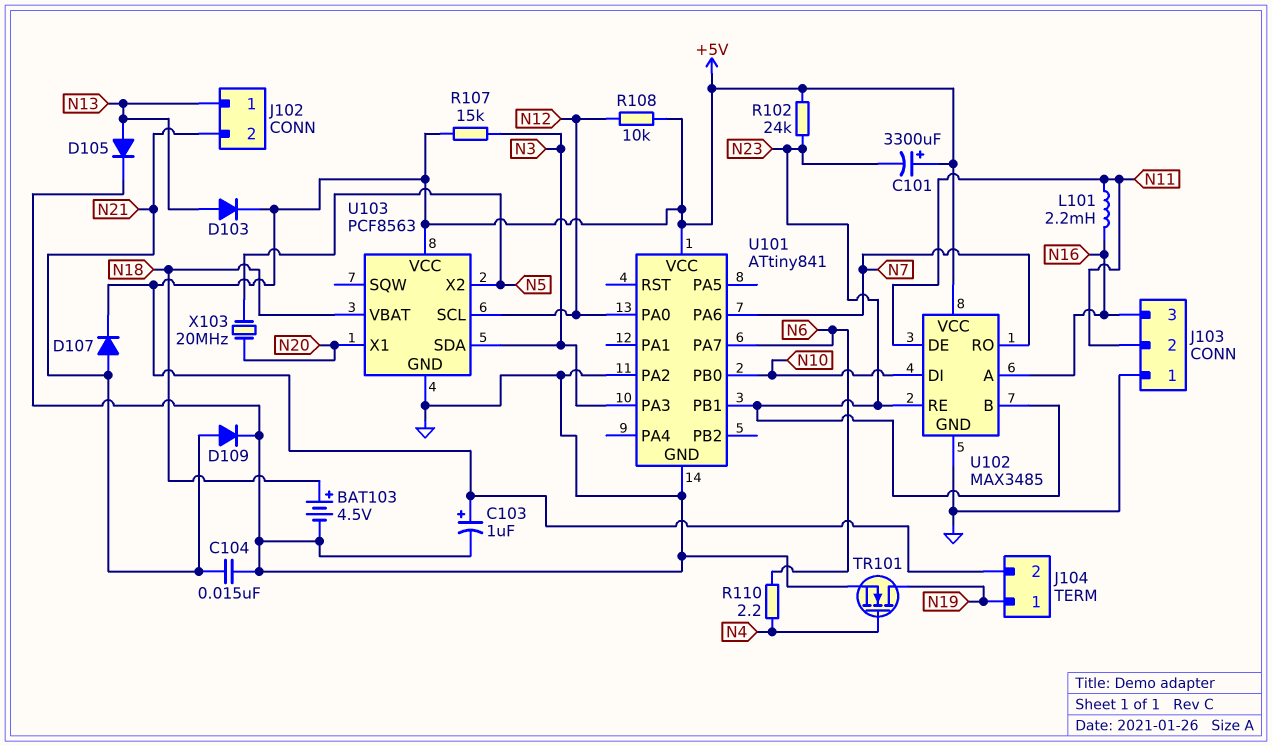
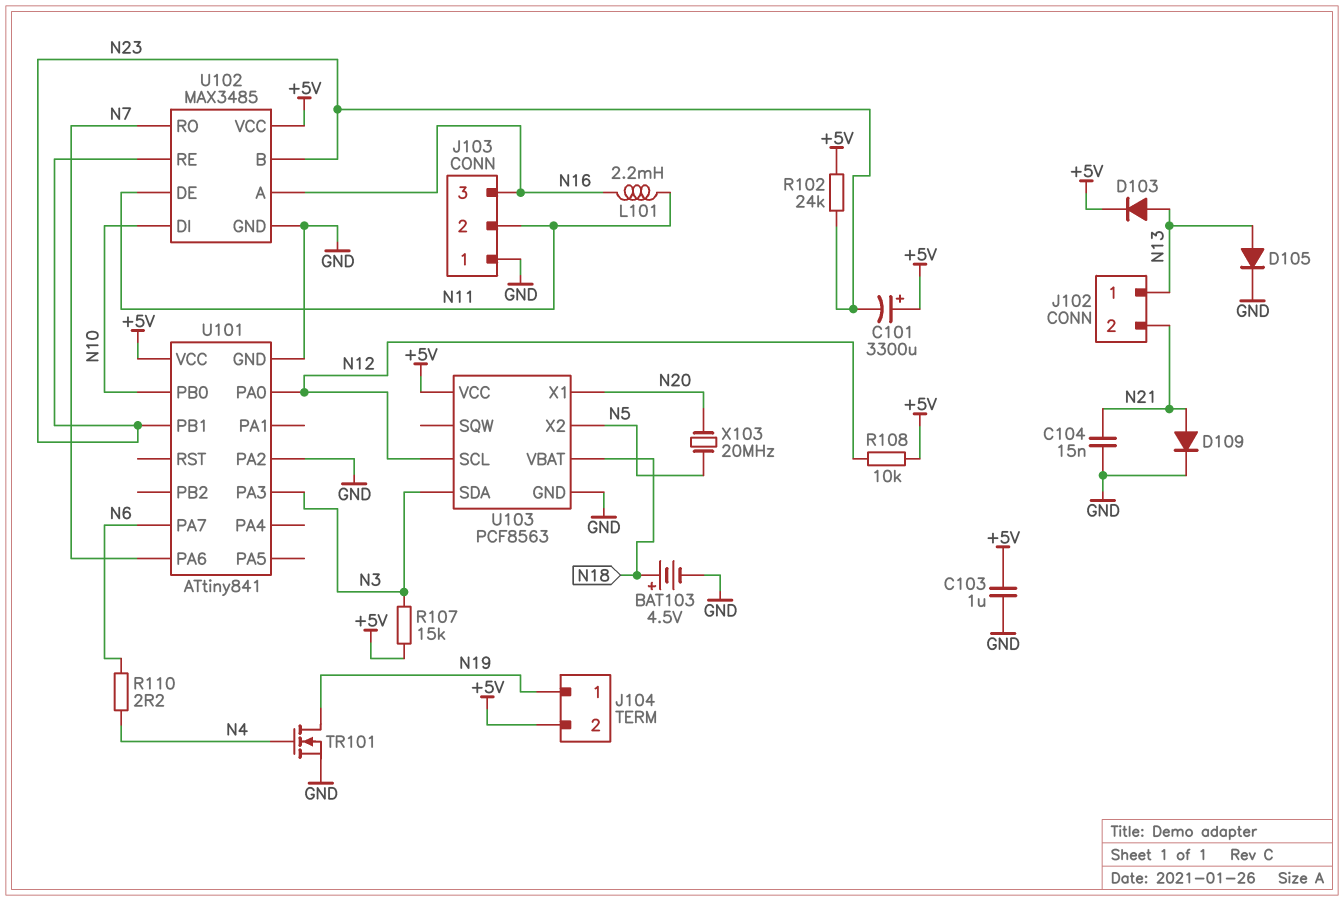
C103: 1uF (plus +5V, minus GND) -> 1uF (+5V, GND)
D107: diode (A N21, K +5V) -> none

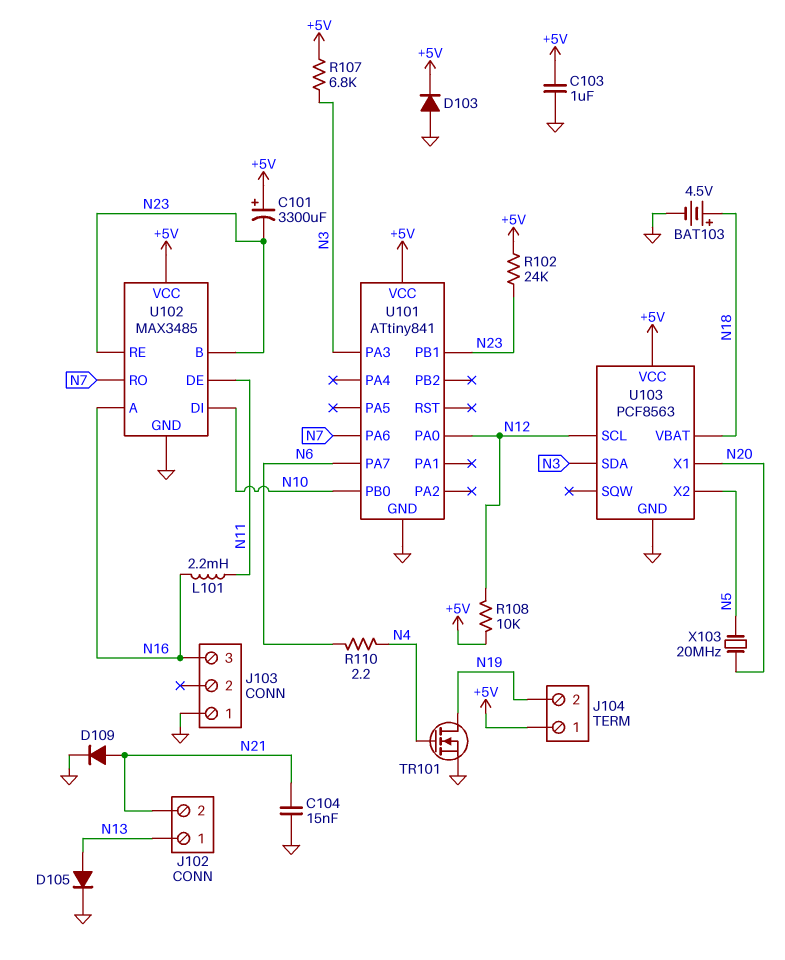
D103: diode (A N13, K +5V) -> diode (A GND, K +5V)
J103 pin 2: N11 -> none
J104 pin 1: N19 -> +5V
J104 pin 2: +5V -> N19
R107: 15k (+5V, N3) -> 6.8k (+5V, N3)
U101 pin PA2: GND -> none

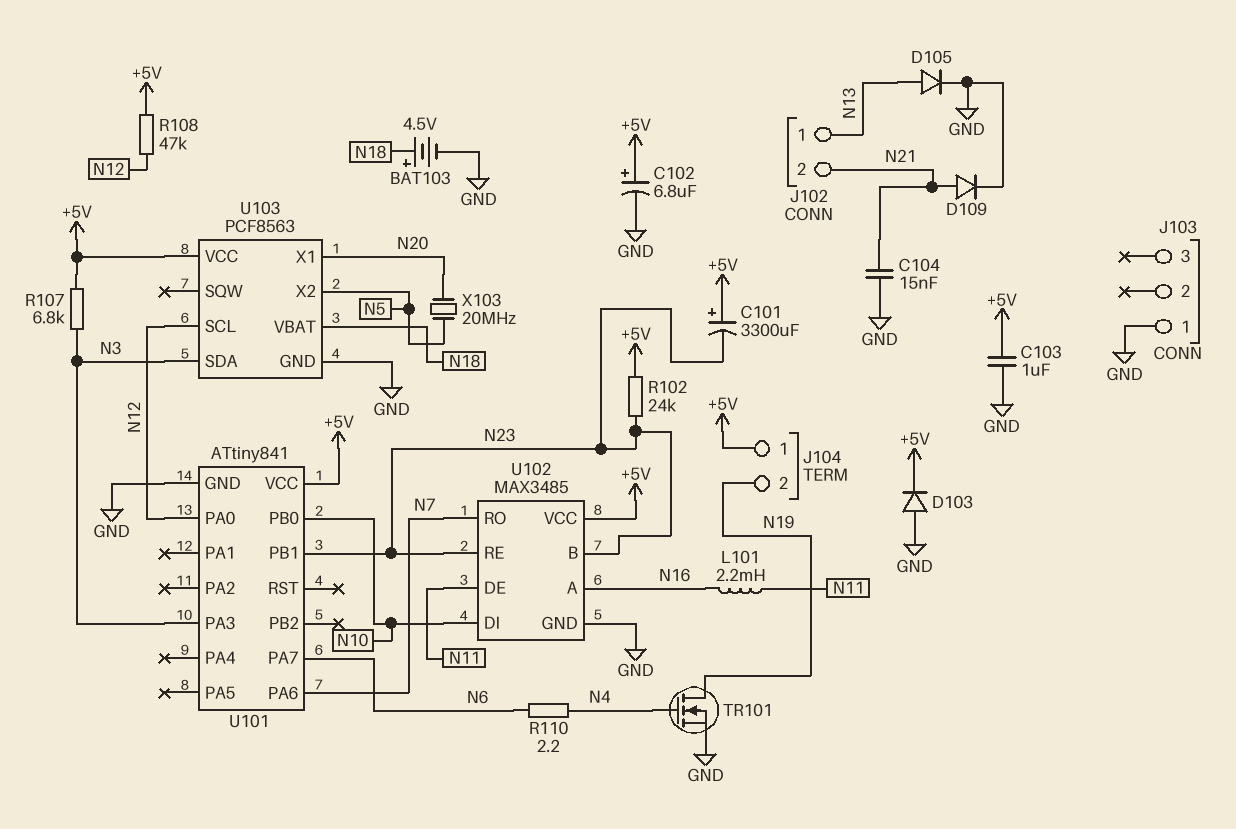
C102: none -> 6.8uF (plus +5V, minus GND)
J103 pin 3: N16 -> none
R108: 10k (+5V, N12) -> 47k (+5V, N12)

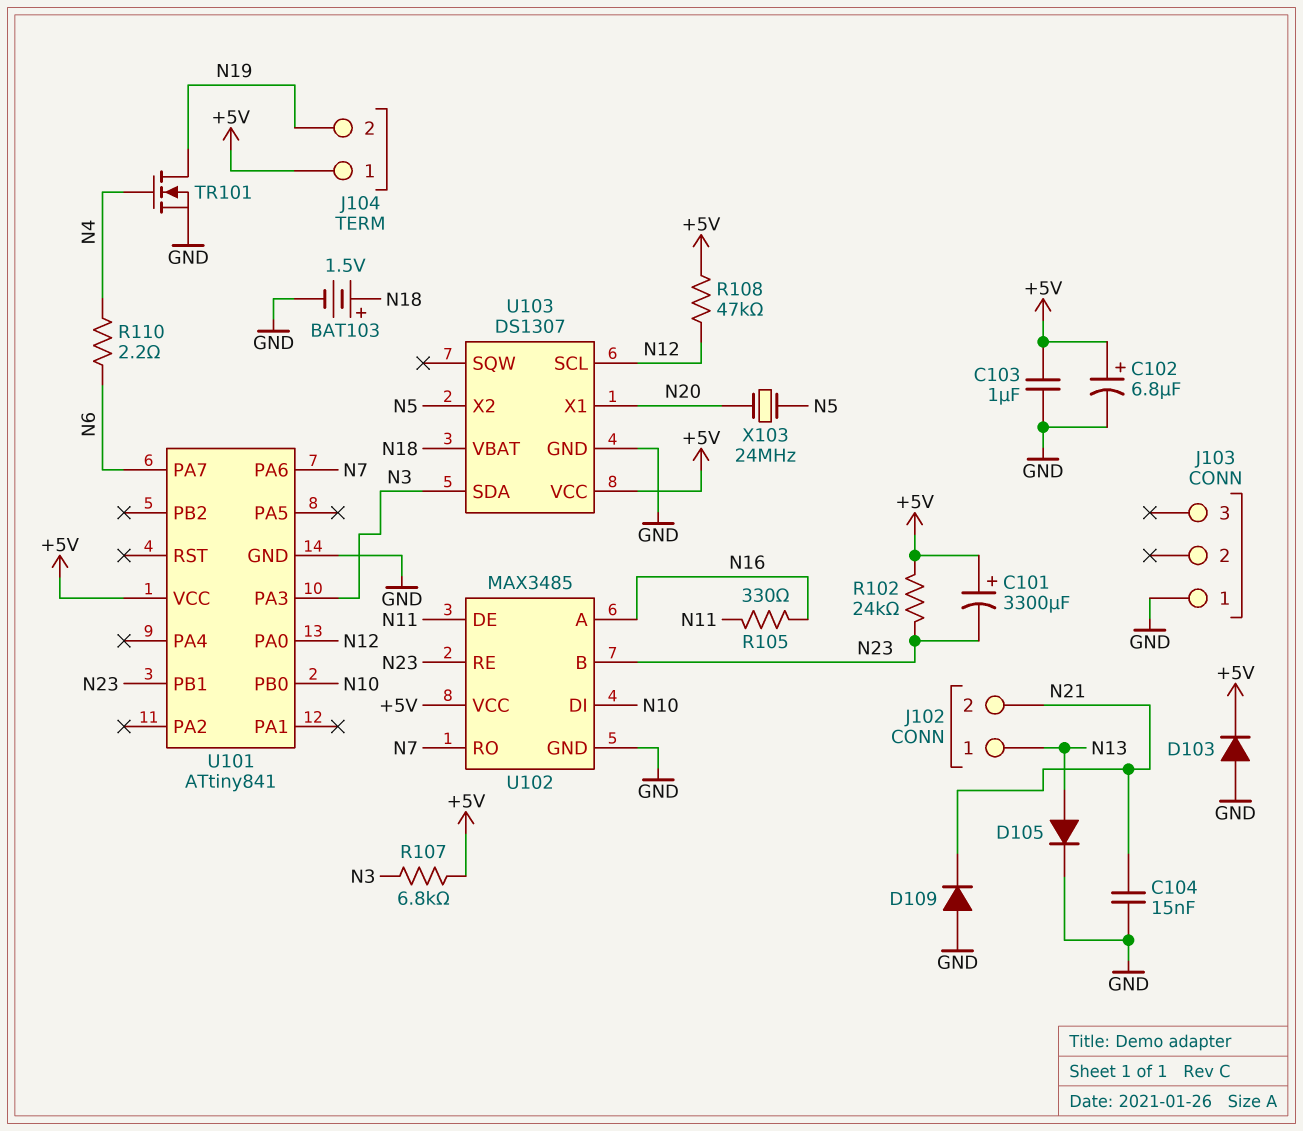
BAT103: 4.5V (plus N18, minus GND) -> 1.5V (plus N18, minus GND)
D109: diode (A N21, K GND) -> diode (A GND, K N21)
L101: 2.2mH (N11, N16) -> none
R105: none -> 330 (N11, N16)
U103: PCF8563 -> DS1307
X103: 20MHz (N5, N20) -> 24MHz (N5, N20)

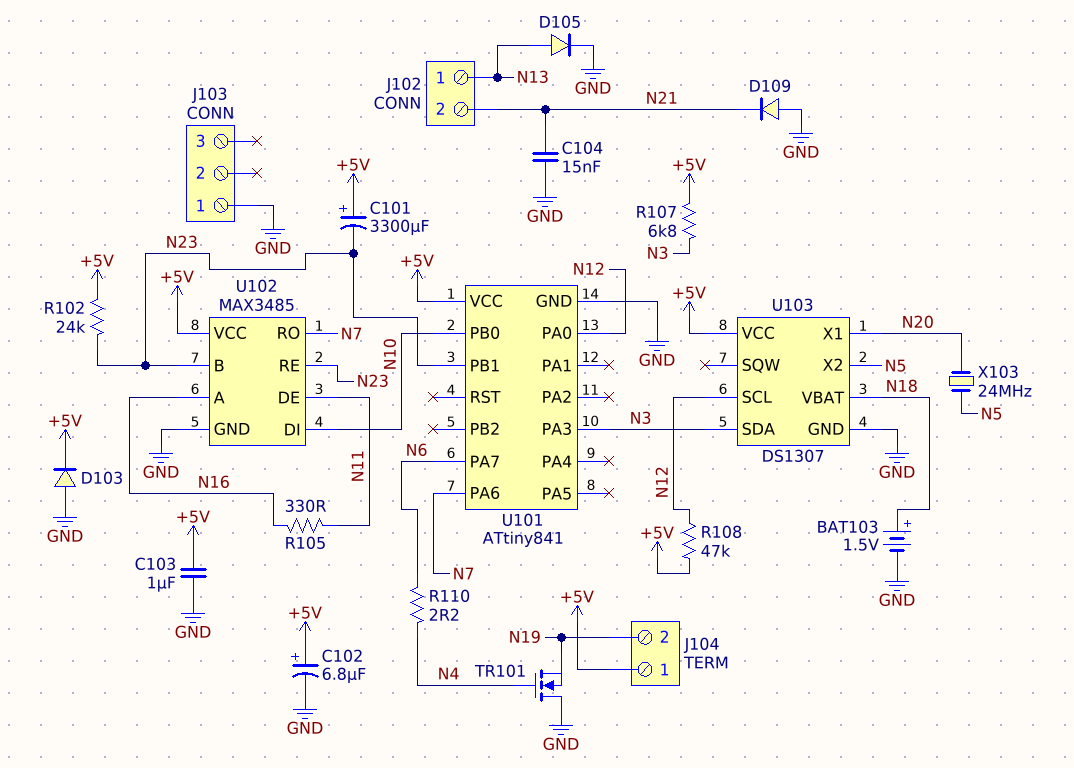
TR101: NMOS (G N4, D N19, S GND) -> NMOS (G N4, D GND, S N19)

